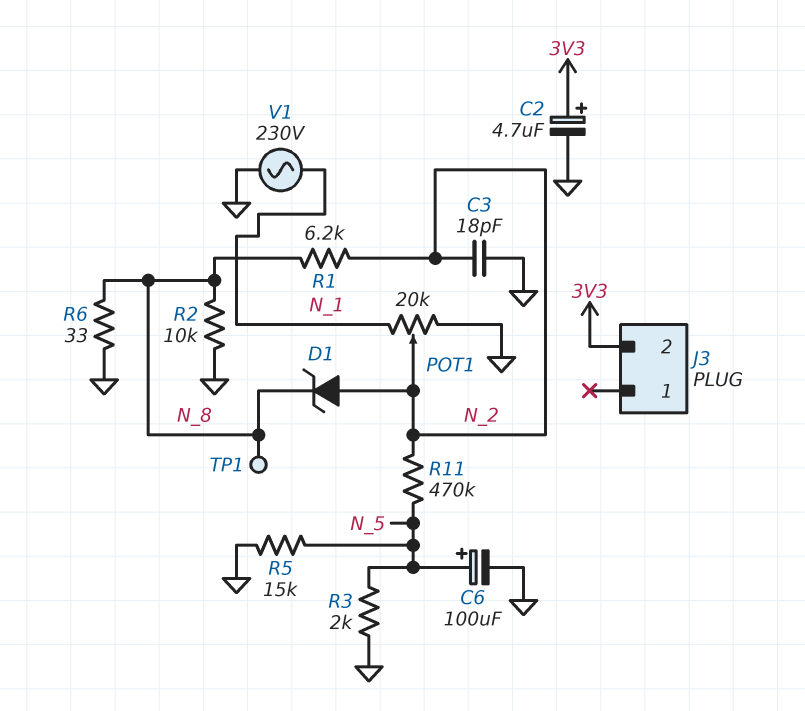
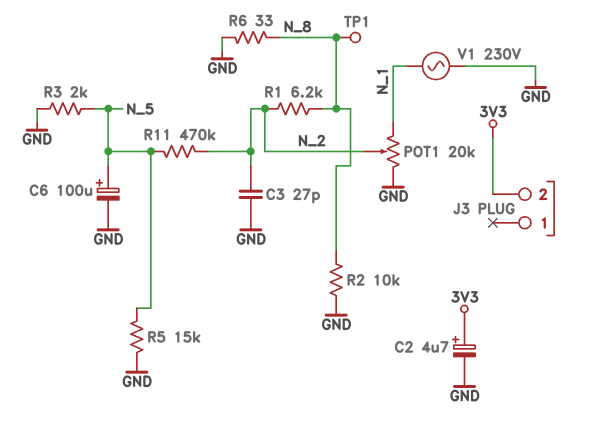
C3: 18pF (GND, N_2) -> 27pF (GND, N_2)
D1: zener (A N_2, K N_8) -> none

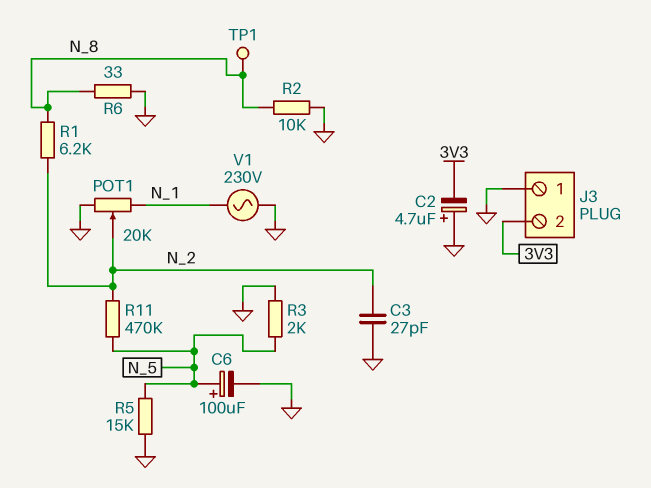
C2: 4.7uF (plus 3V3, minus GND) -> 4.7uF (plus GND, minus 3V3)
J3 pin 1: none -> GND

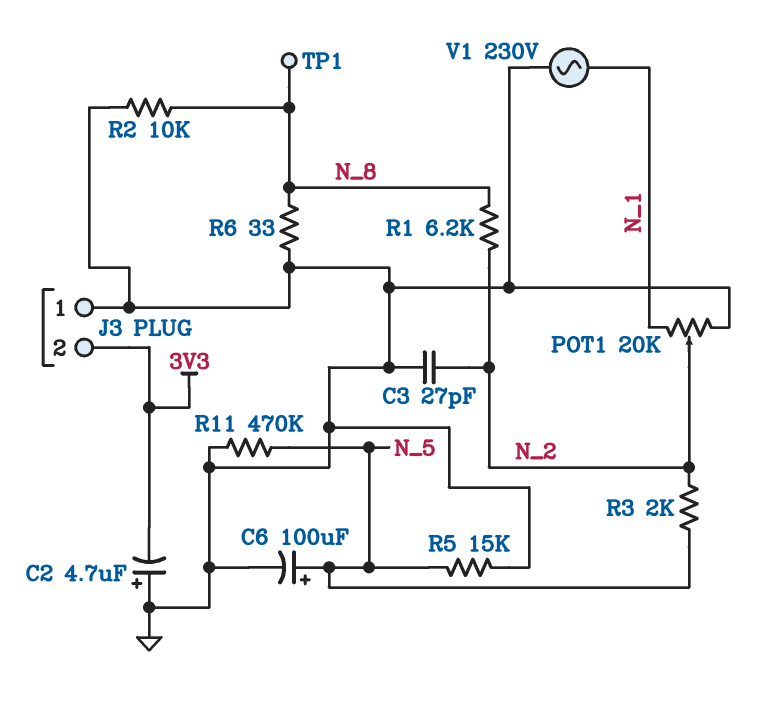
R3: 2k (GND, N_5) -> 2k (N_2, N_5)
R11: 470k (N_2, N_5) -> 470k (GND, N_5)

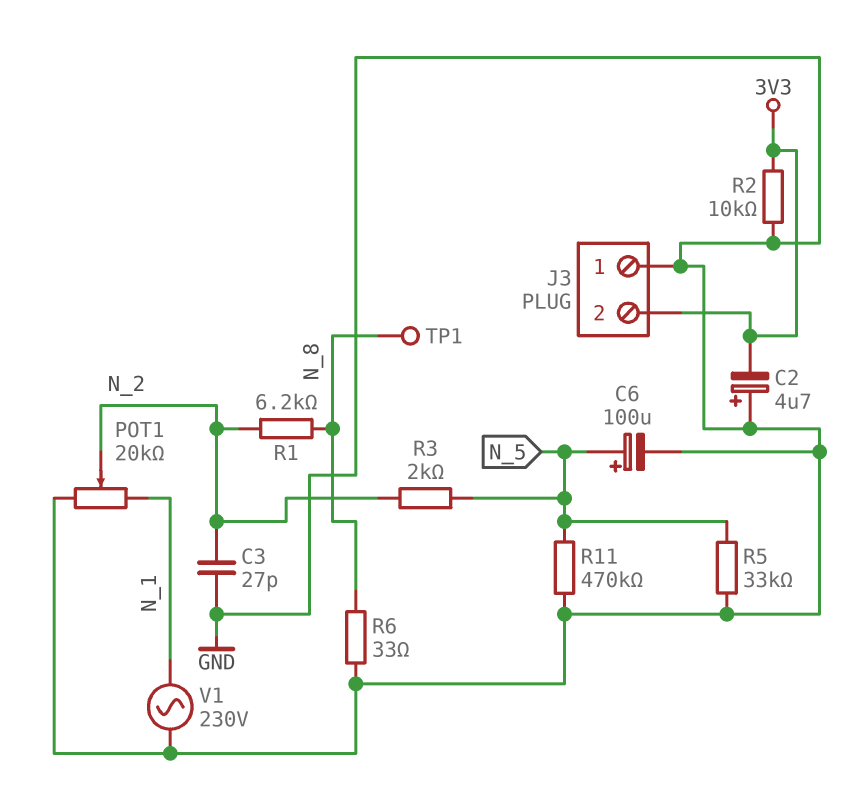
R2: 10k (GND, N_8) -> 10k (3V3, GND)
R5: 15k (GND, N_5) -> 33k (GND, N_5)

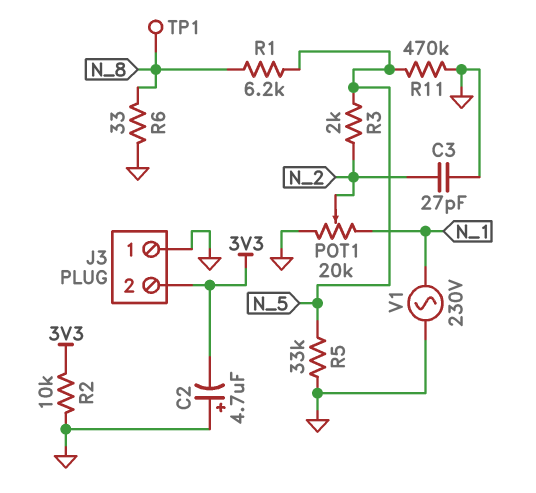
C6: 100uF (plus N_5, minus GND) -> none
R1: 6.2k (N_2, N_8) -> 6.2k (N_5, N_8)

